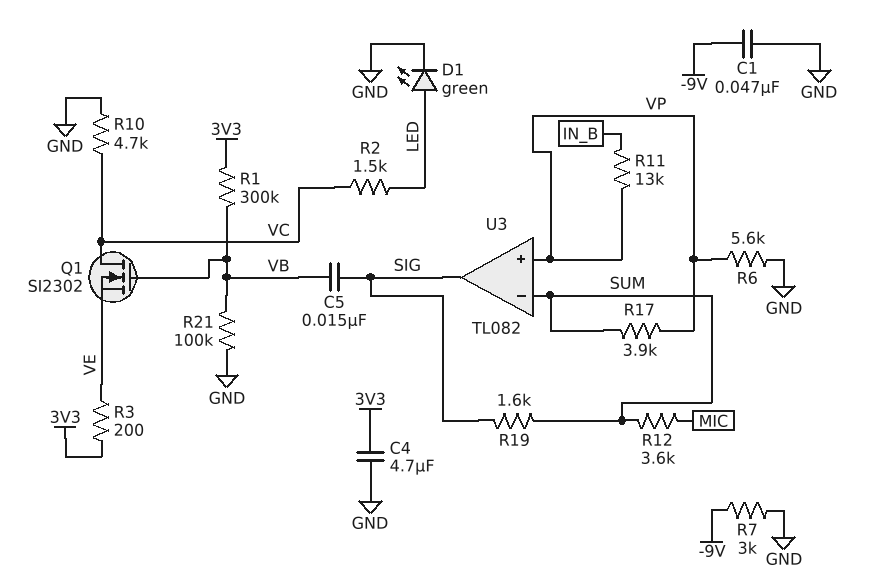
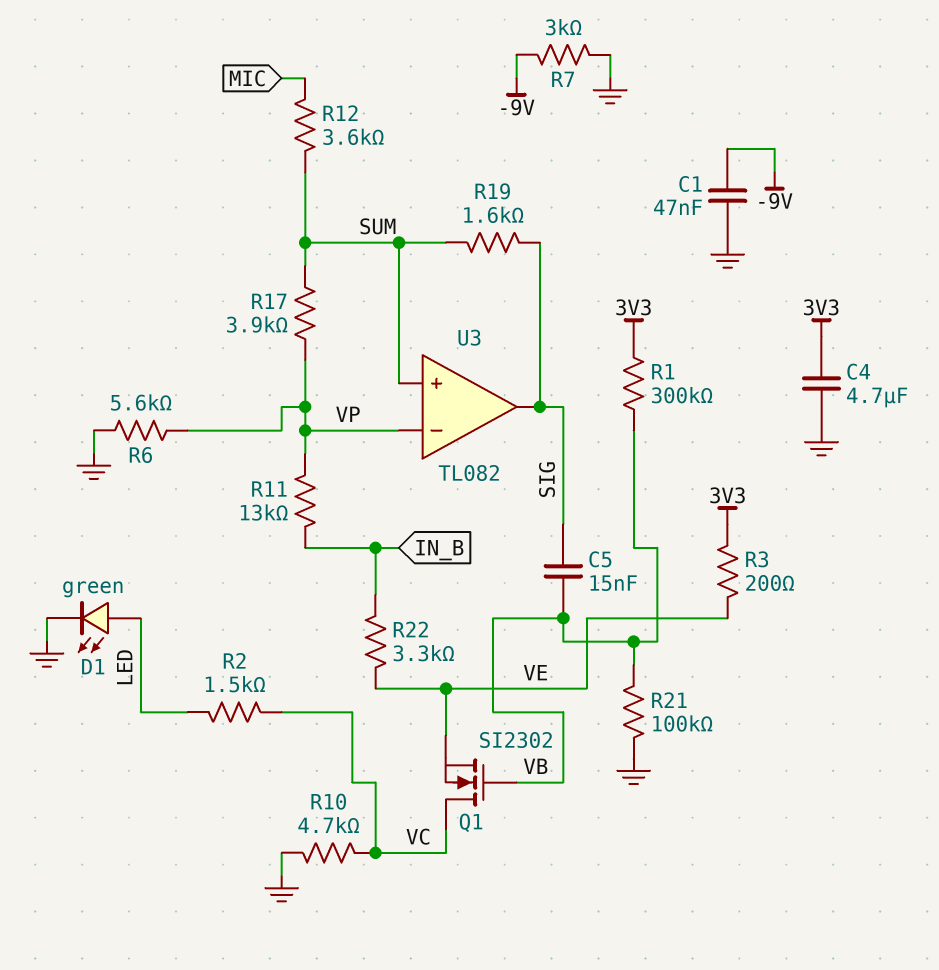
R22: none -> 3.3k (IN_B, VE)
U3 pin in+: VP -> SUM
U3 pin in-: SUM -> VP

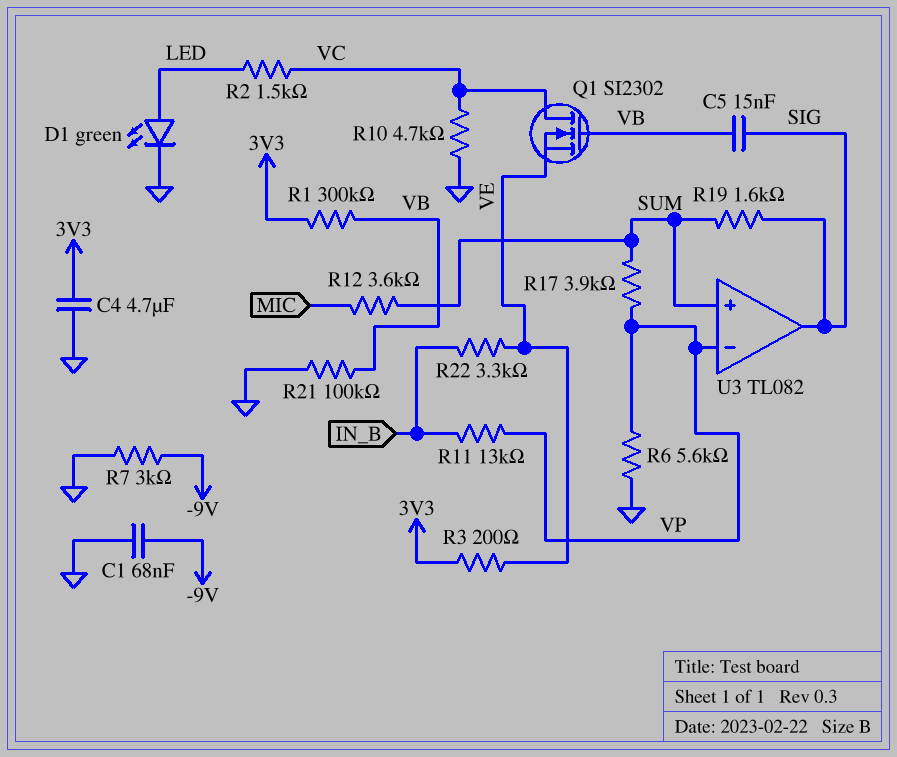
C1: 47nF (-9V, GND) -> 68nF (-9V, GND)

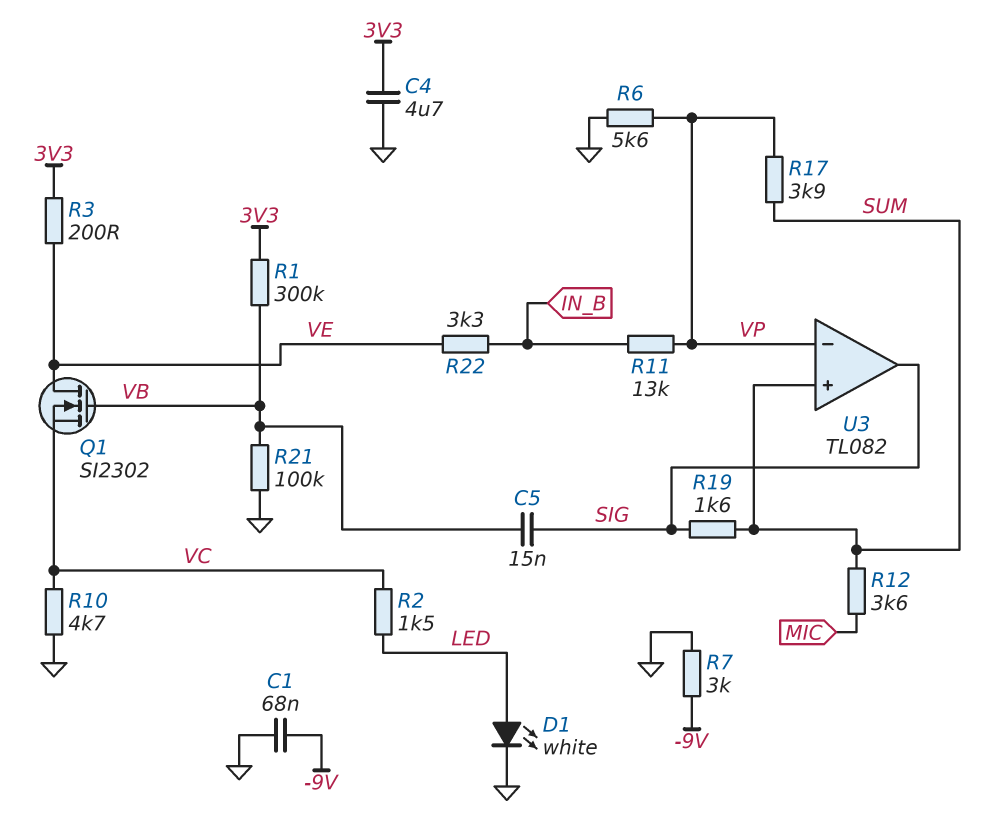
D1: LED green (A LED, K GND) -> LED white (A LED, K GND)
Q1: NMOS SI2302 (G VB, D VC, S VE) -> NMOS SI2302 (G VB, D VE, S VC)

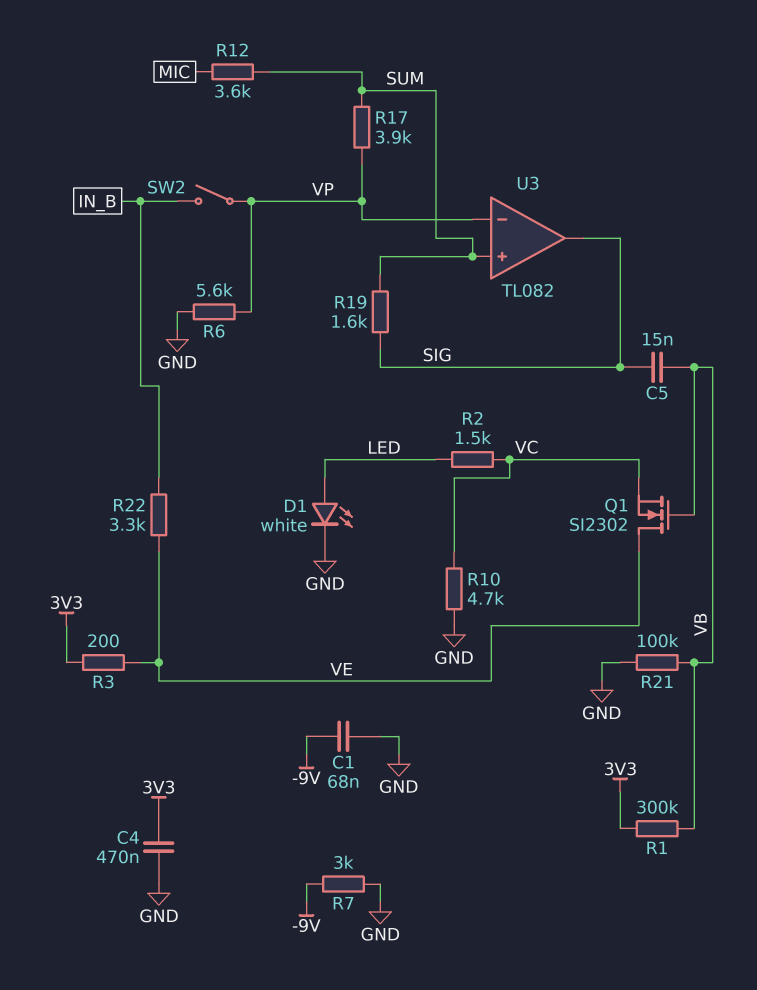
C4: 4.7uF (3V3, GND) -> 470nF (3V3, GND)
R11: 13k (IN_B, VP) -> none
SW2: none -> switch (IN_B, VP)

